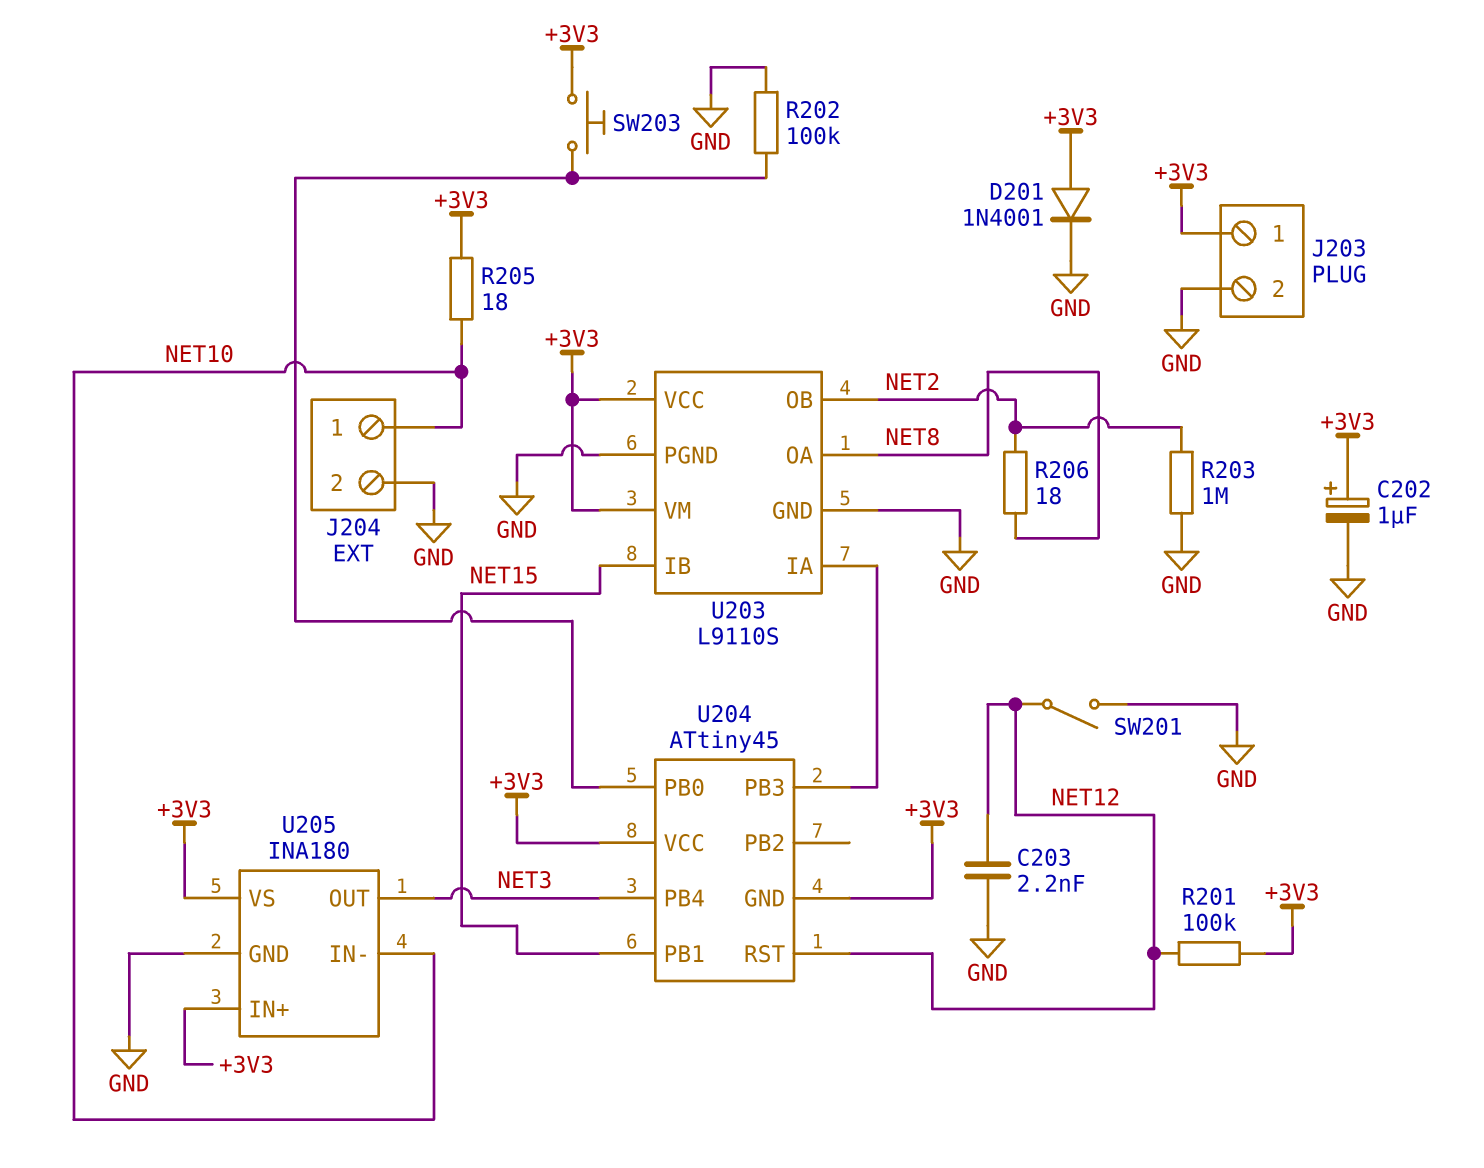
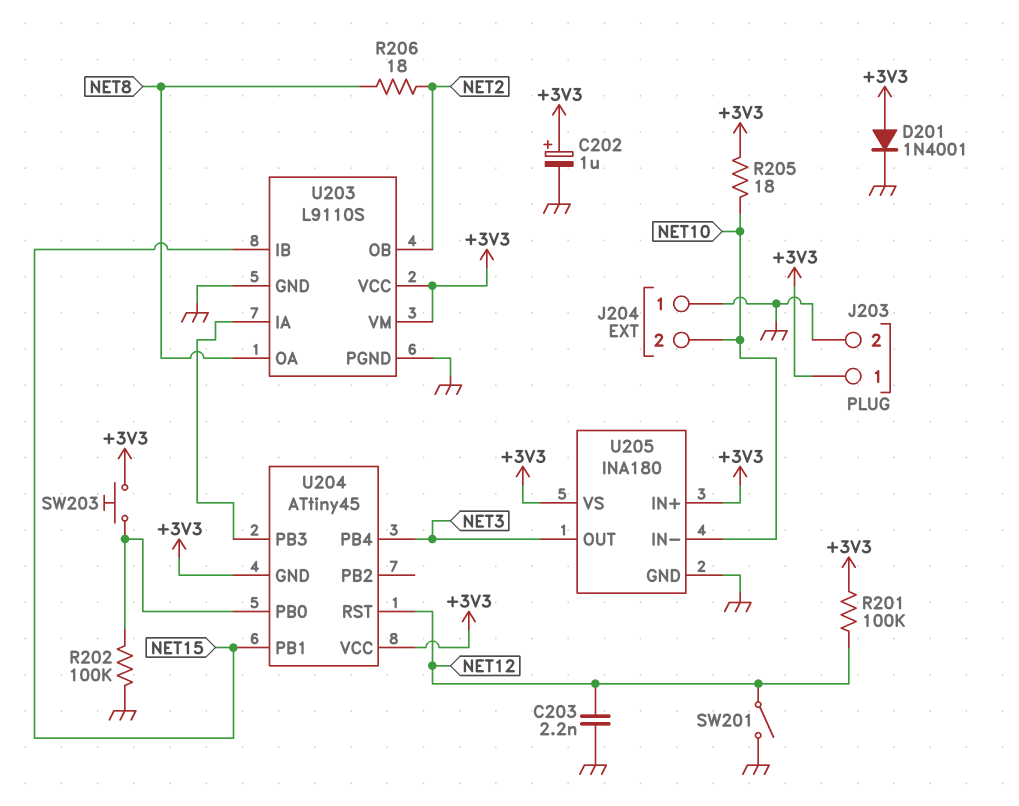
J204 pin 1: NET10 -> GND
J204 pin 2: GND -> NET10
R203: 1M (GND, NET2) -> none

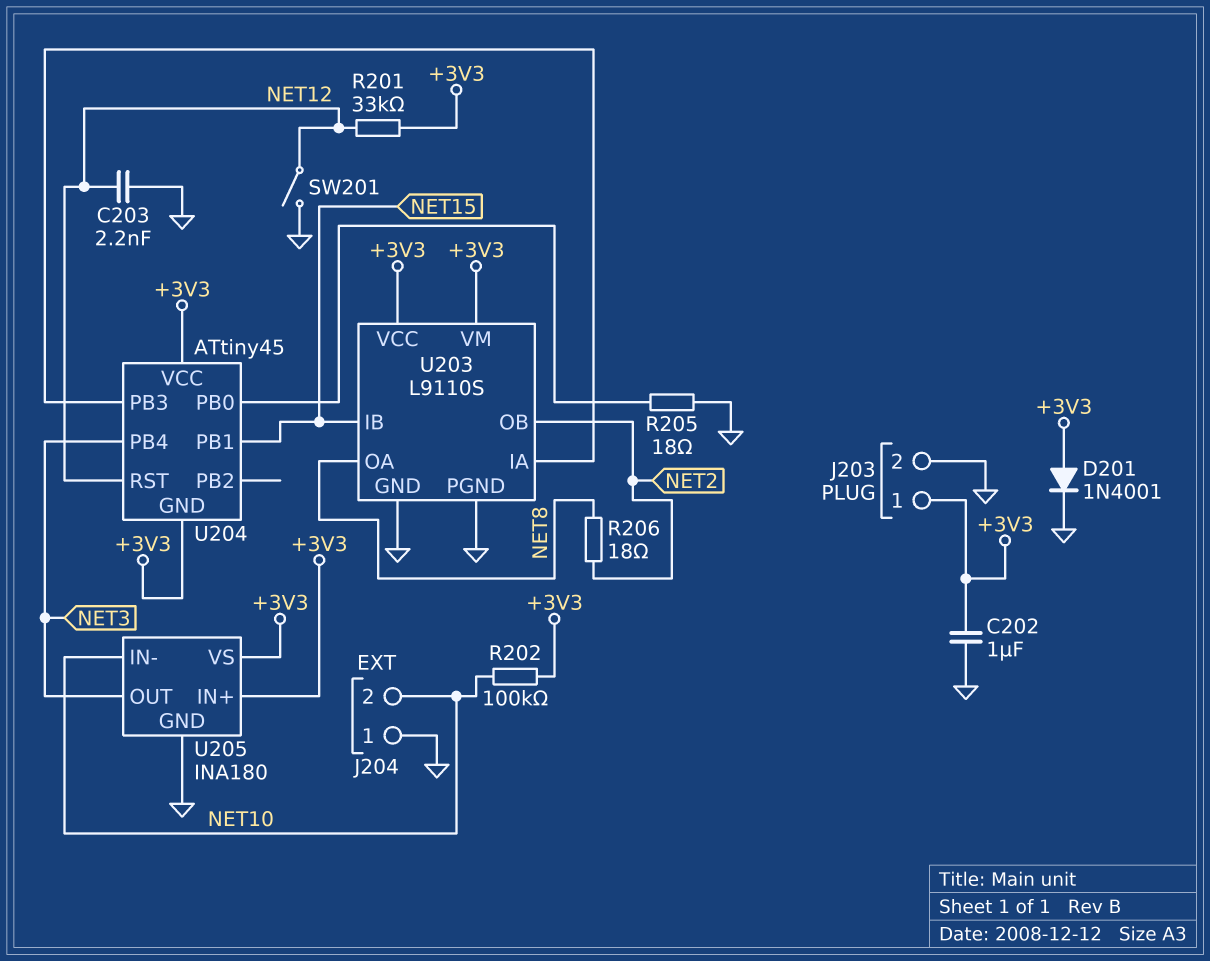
C202: 1uF (plus +3V3, minus GND) -> 1uF (+3V3, GND)
R201: 100k (+3V3, NET12) -> 33k (+3V3, NET12)
R202: 100k (GND, U204/PB0) -> 100k (+3V3, NET10)
R205: 18 (+3V3, NET10) -> 18 (GND, U204/PB0)
SW203: button (+3V3, U204/PB0) -> none

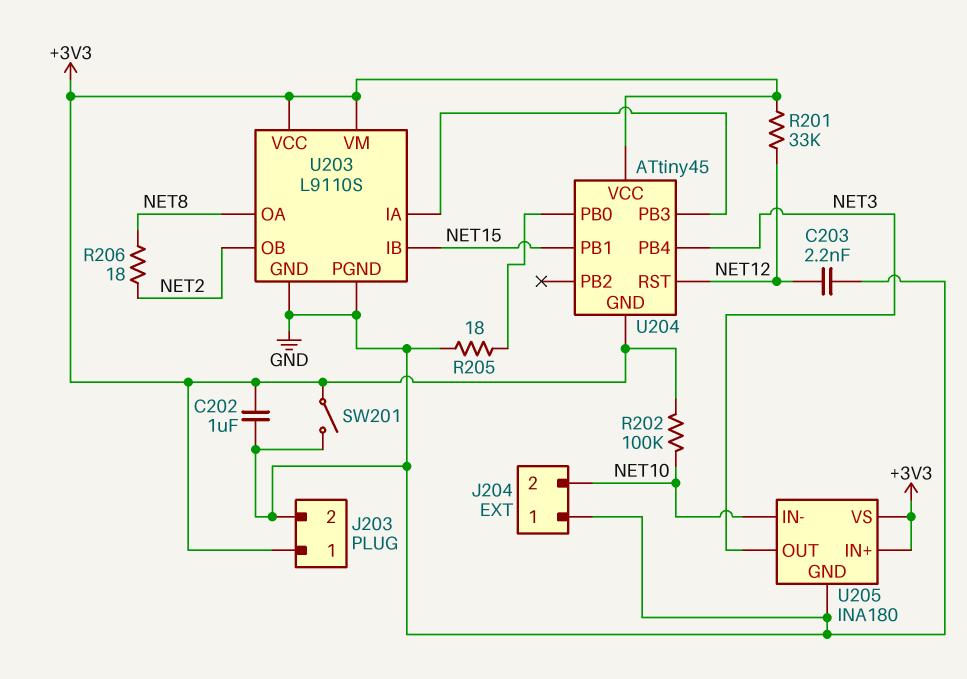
D201: diode 1N4001 (A +3V3, K GND) -> none
SW201: switch (GND, NET12) -> switch (+3V3, GND)

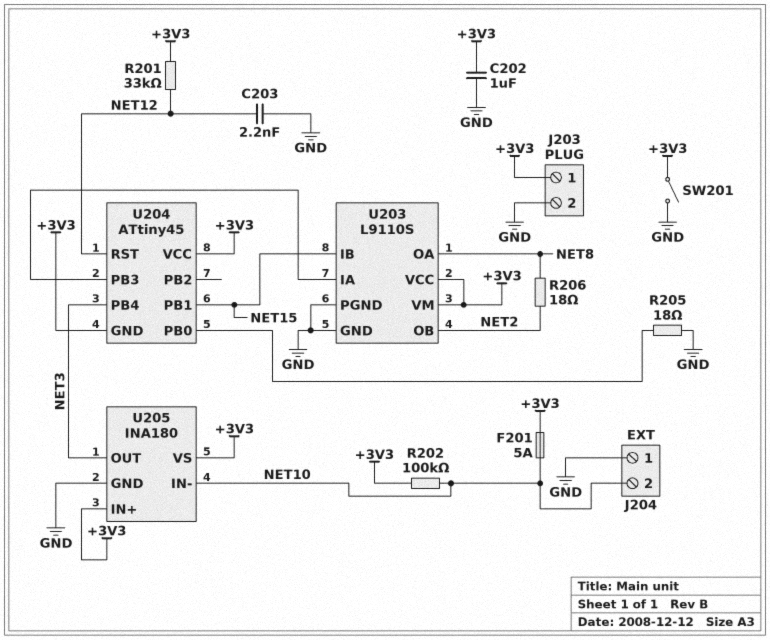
F201: none -> 5A (+3V3, NET10)

